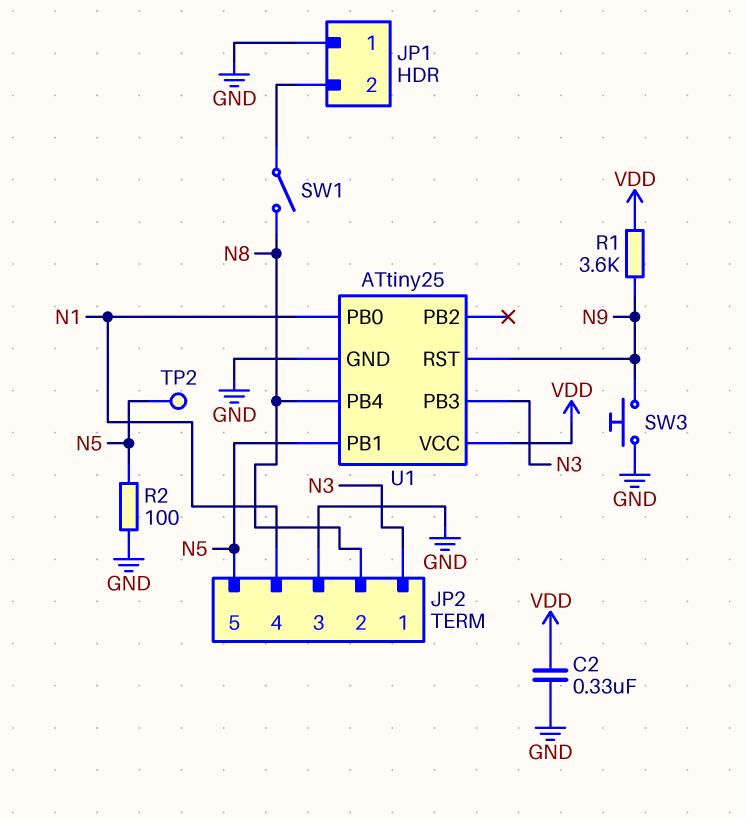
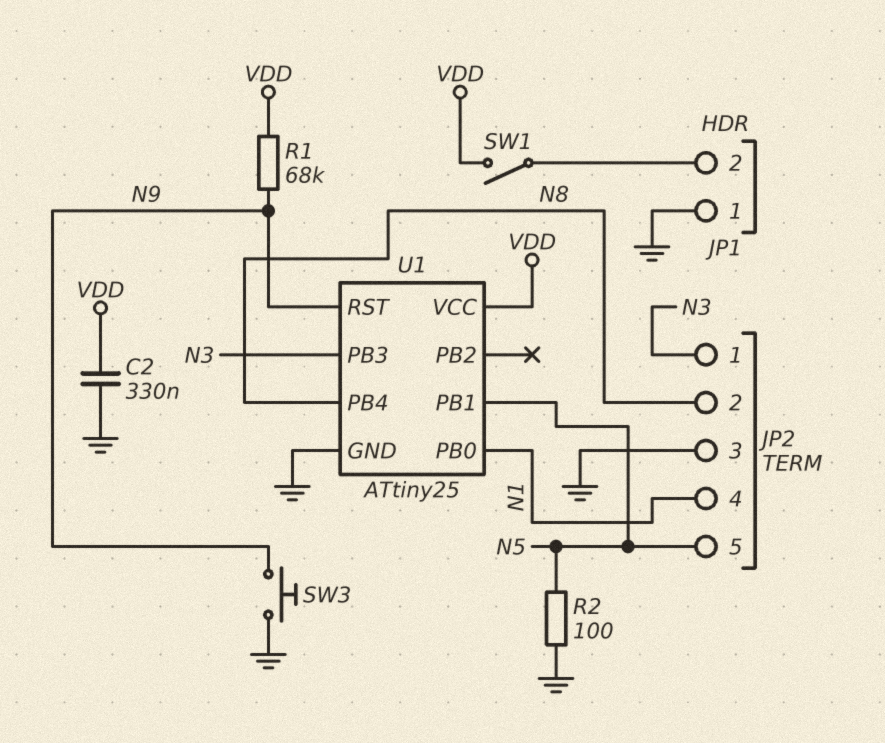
R1: 3.6k (N9, VDD) -> 68k (N9, VDD)
SW1: switch (JP1/2, N8) -> switch (JP1/2, VDD)
TP2: test point (N5) -> none

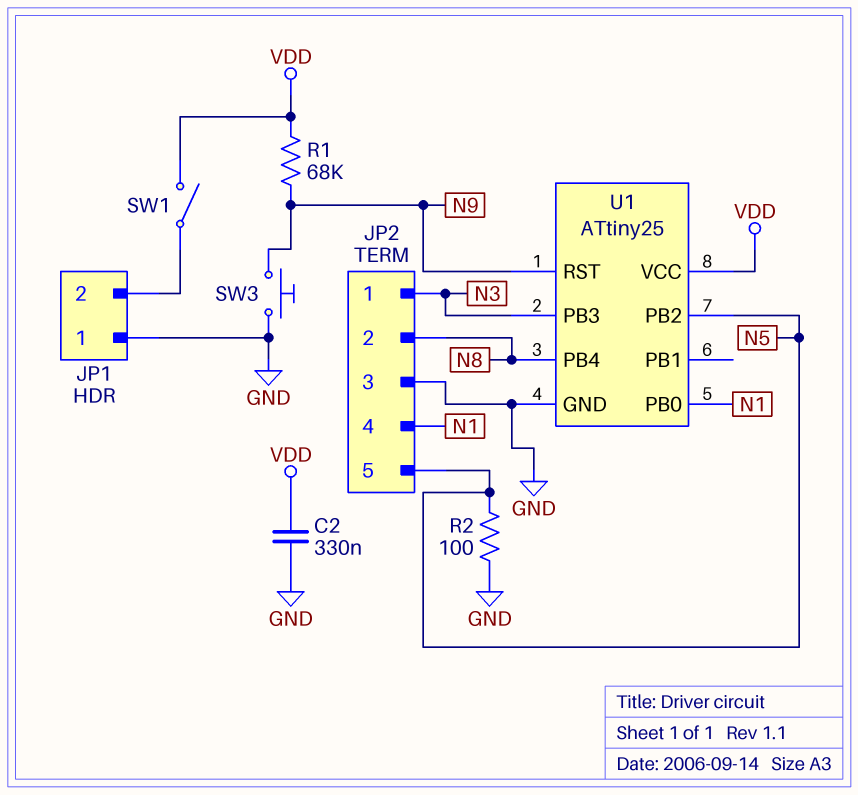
U1 pin PB1: N5 -> none
U1 pin PB2: none -> N5

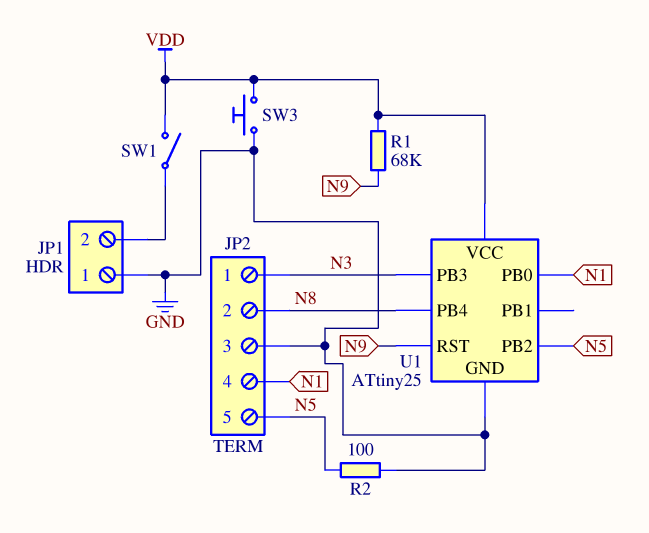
C2: 330nF (GND, VDD) -> none
SW3: button (GND, N9) -> button (GND, VDD)

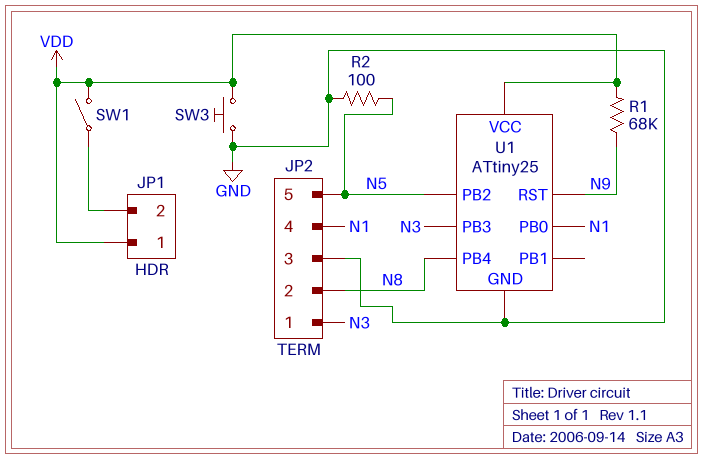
JP1 pin 1: GND -> VDD

